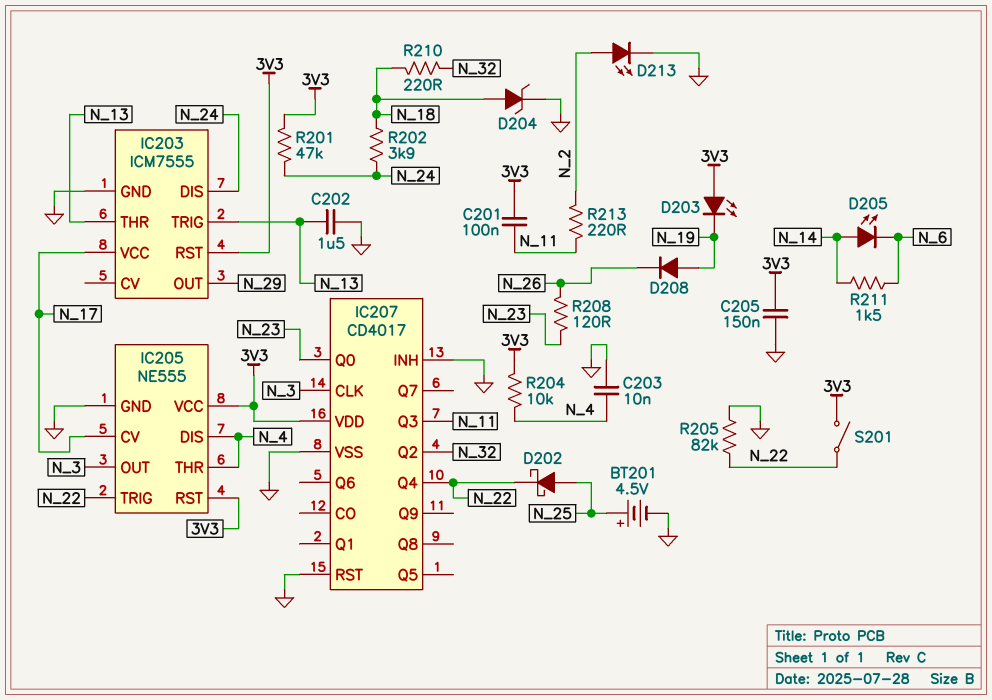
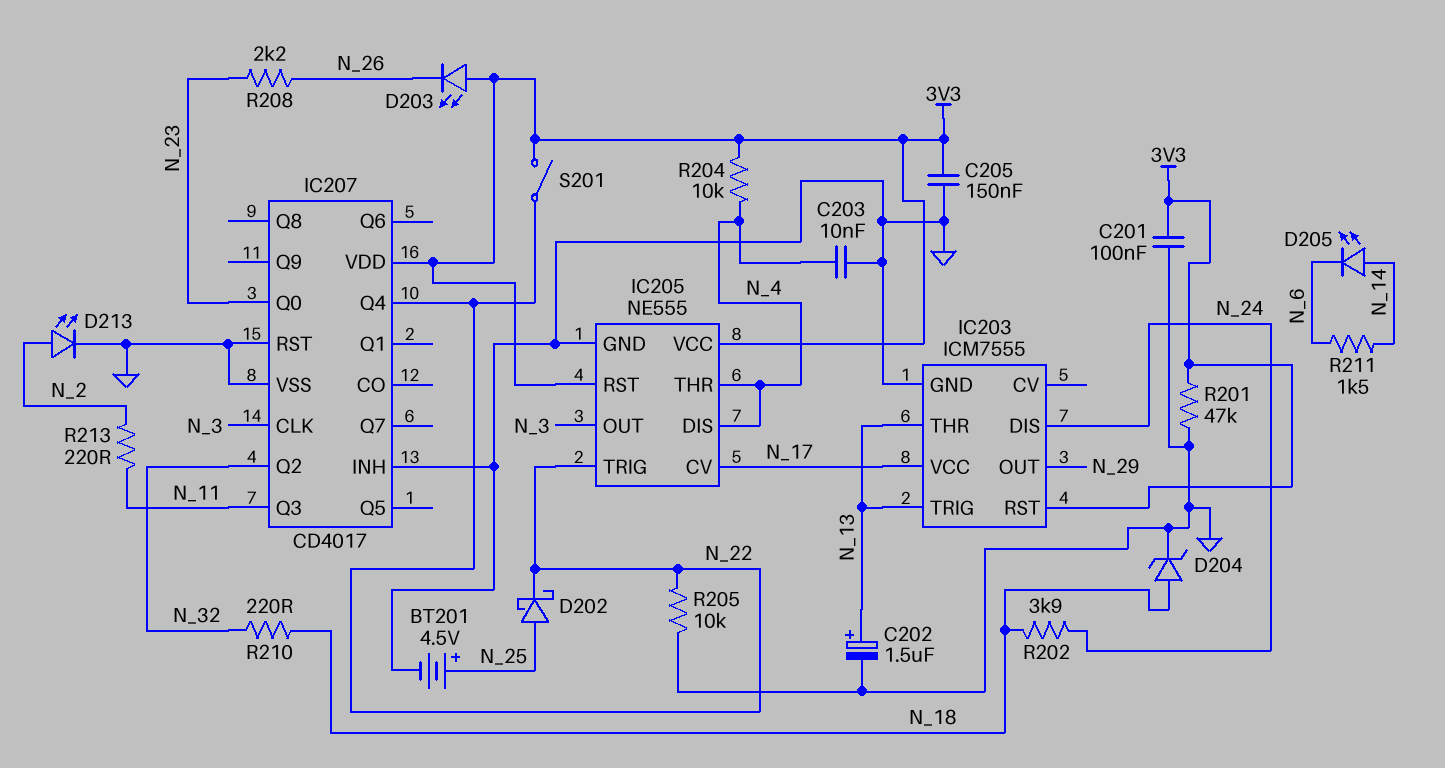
C201: 100nF (3V3, N_11) -> 100nF (3V3, GND)
C202: 1.5uF (GND, N_13) -> 1.5uF (plus N_13, minus GND)
D203: LED (A 3V3, K N_19) -> LED (A 3V3, K N_26)
D208: diode (A N_19, K N_26) -> none
R201: 47k (3V3, N_24) -> 47k (3V3, GND)
R205: 82k (GND, N_22) -> 10k (GND, N_22)
R208: 120 (N_23, N_26) -> 2.2k (N_23, N_26)

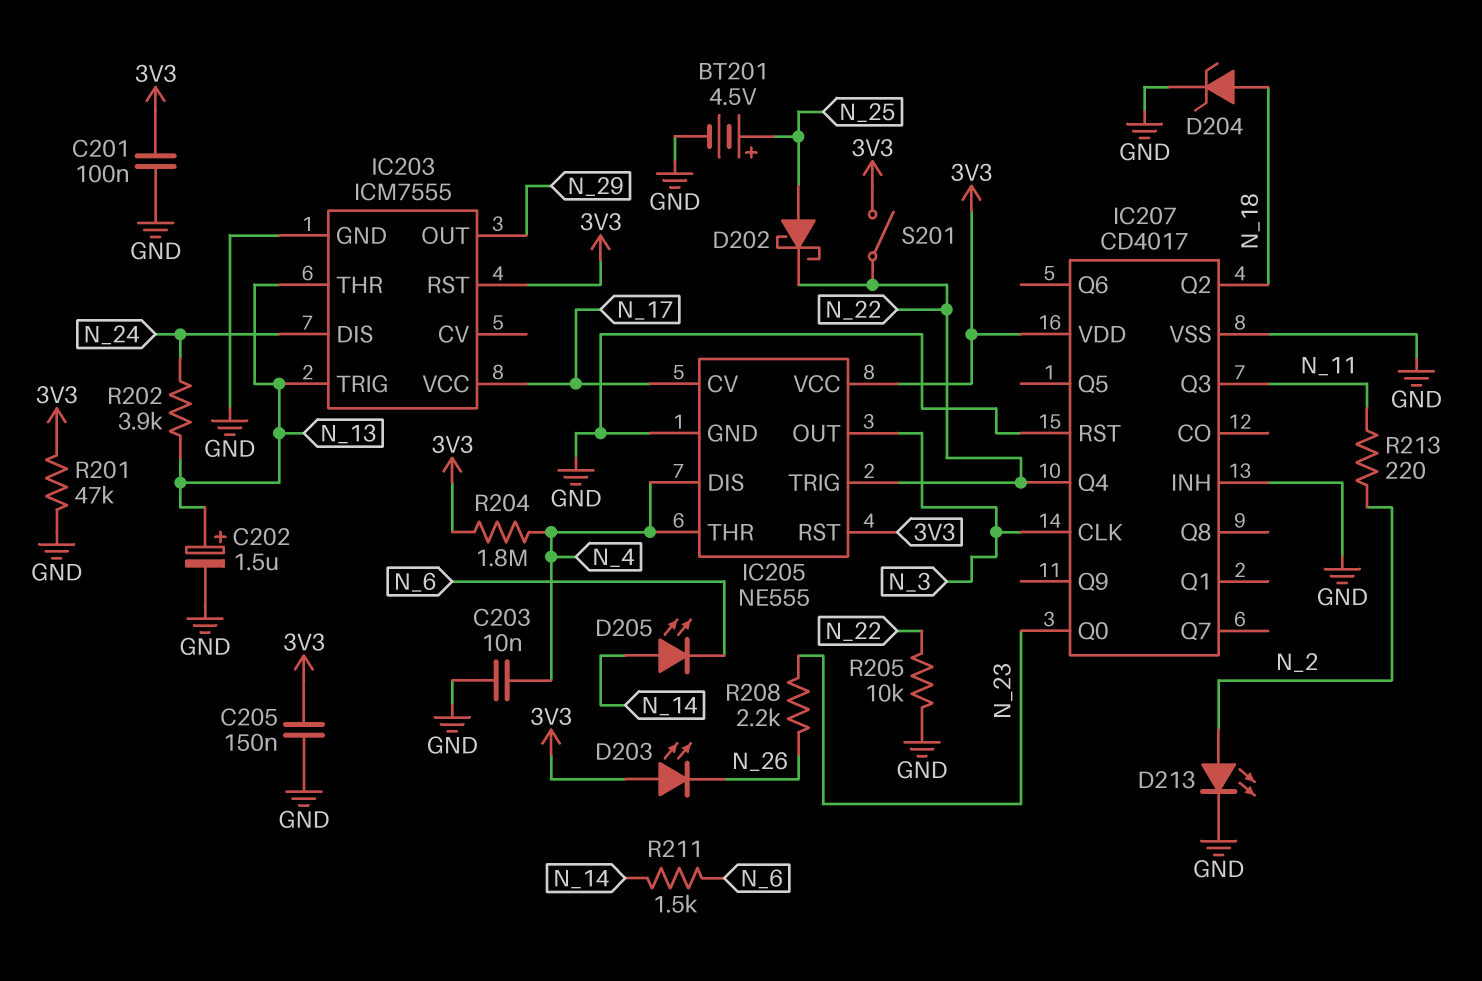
IC207 pin Q2: N_32 -> N_18
R202: 3.9k (N_18, N_24) -> 3.9k (N_13, N_24)
R204: 10k (3V3, N_4) -> 1.8M (3V3, N_4)
R210: 220 (N_18, N_32) -> none

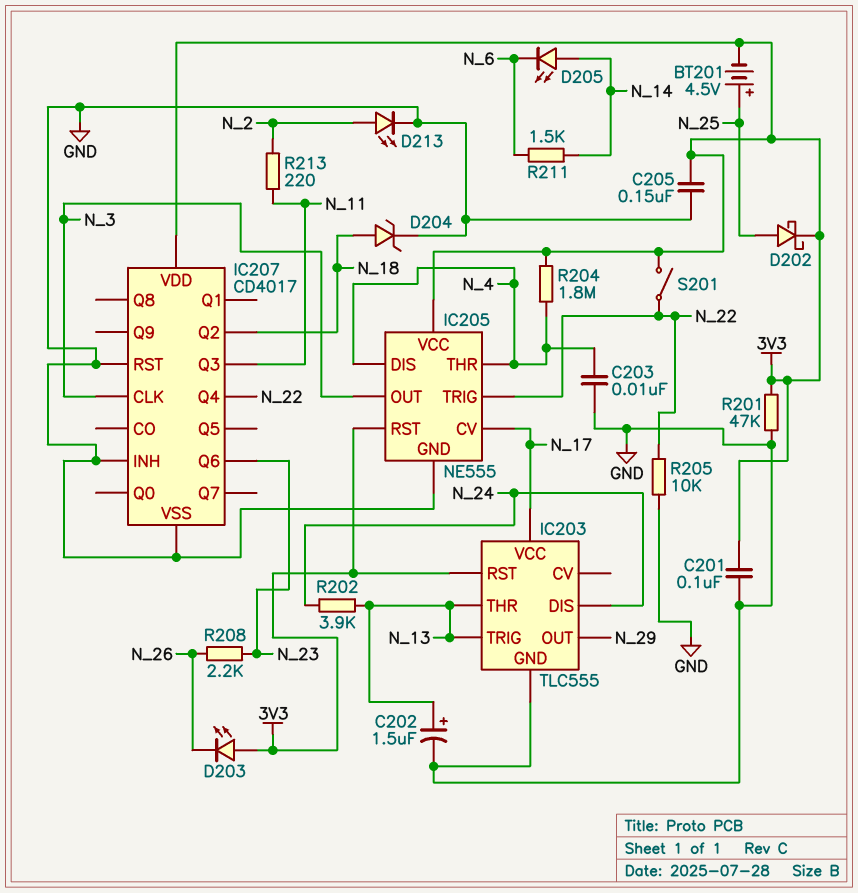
BT201: 4.5V (plus N_25, minus GND) -> 4.5V (plus N_25, minus 3V3)
D202: schottky (A N_25, K N_22) -> schottky (A N_25, K 3V3)
IC203: ICM7555 -> TLC555
IC207 pin Q0: N_23 -> none
IC207 pin Q6: none -> N_23

